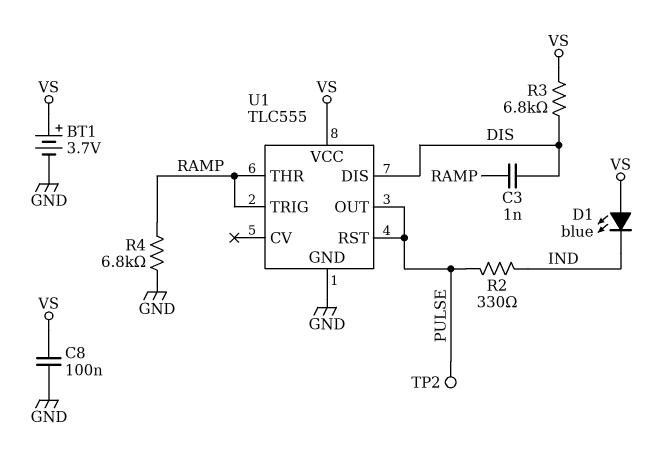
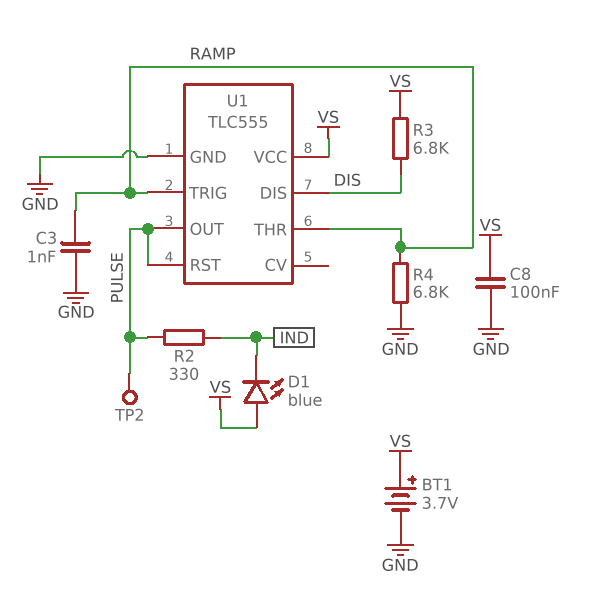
C3: 1nF (DIS, RAMP) -> 1nF (GND, RAMP)

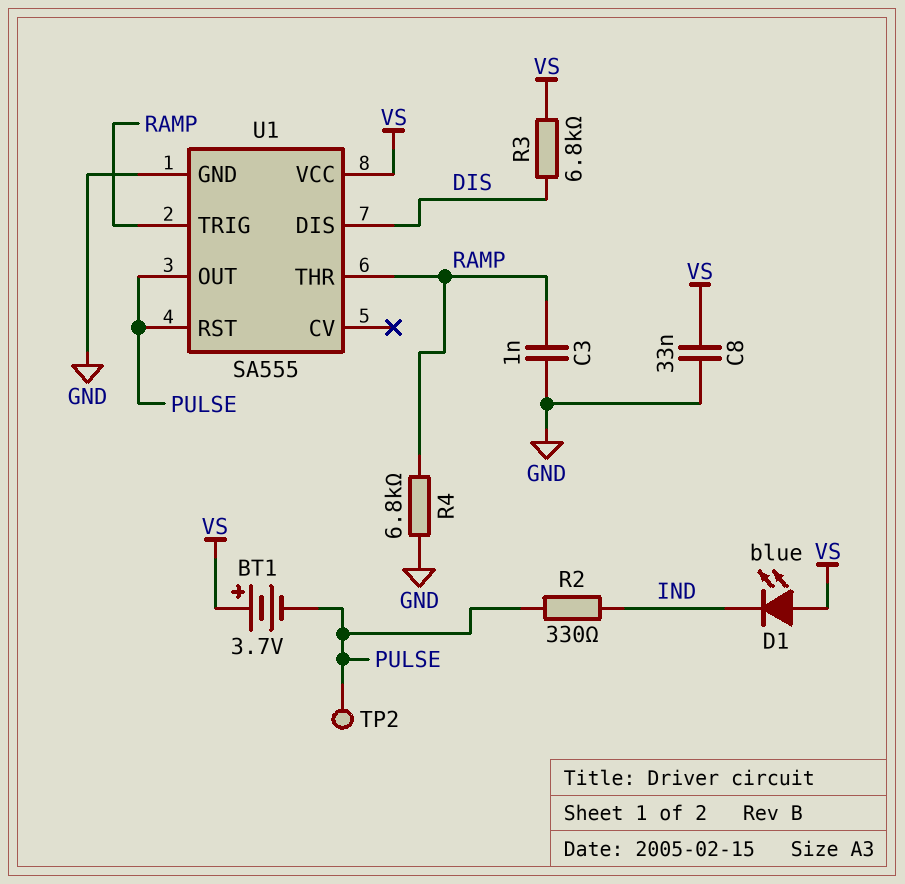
BT1: 3.7V (plus VS, minus GND) -> 3.7V (plus VS, minus PULSE)
C8: 100nF (GND, VS) -> 33nF (GND, VS)
U1: TLC555 -> SA555

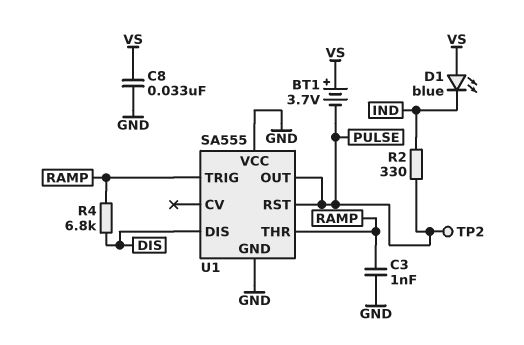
R3: 6.8k (DIS, VS) -> none
R4: 6.8k (GND, RAMP) -> 6.8k (DIS, RAMP)
U1 pin VCC: VS -> GND

